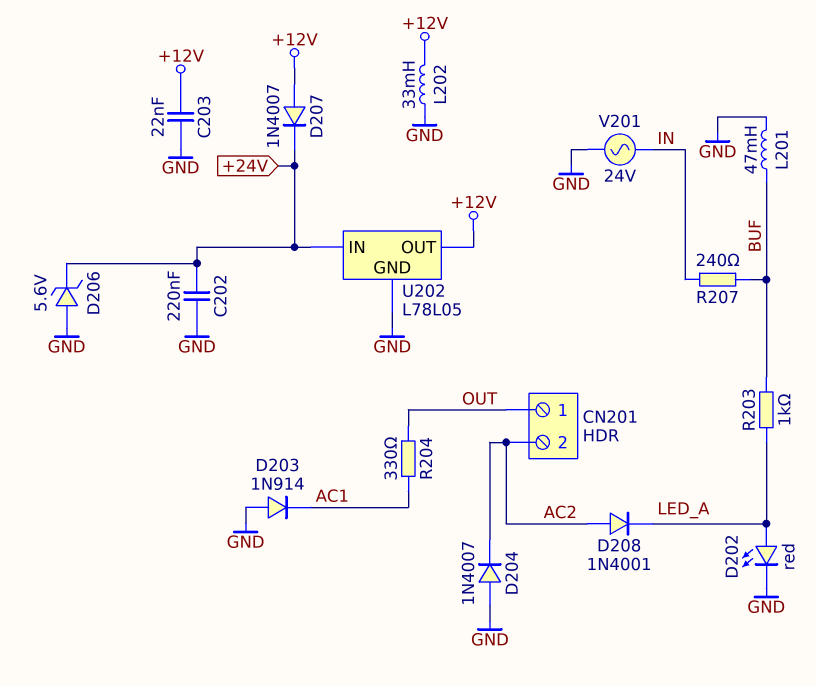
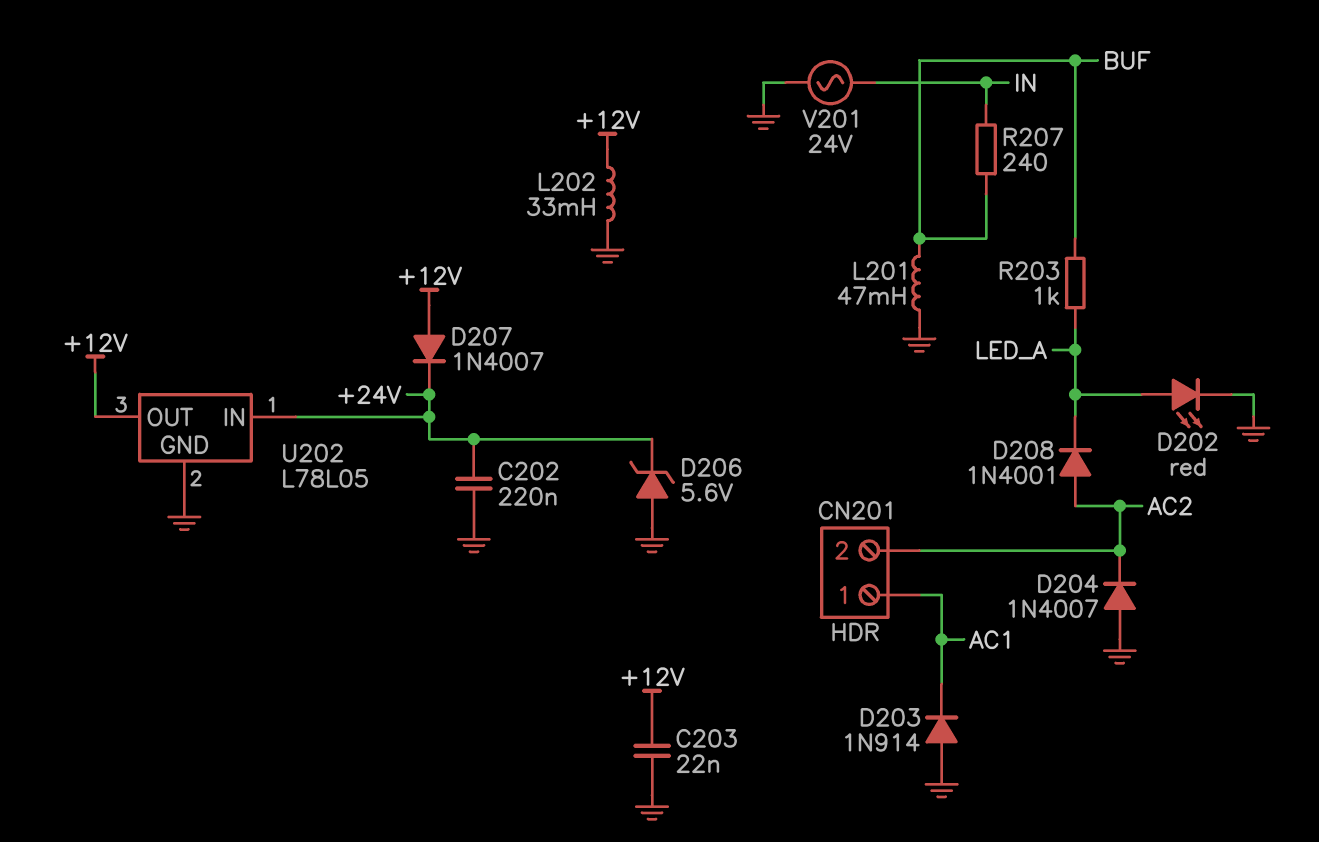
CN201 pin 1: OUT -> AC1
R204: 330 (AC1, OUT) -> none

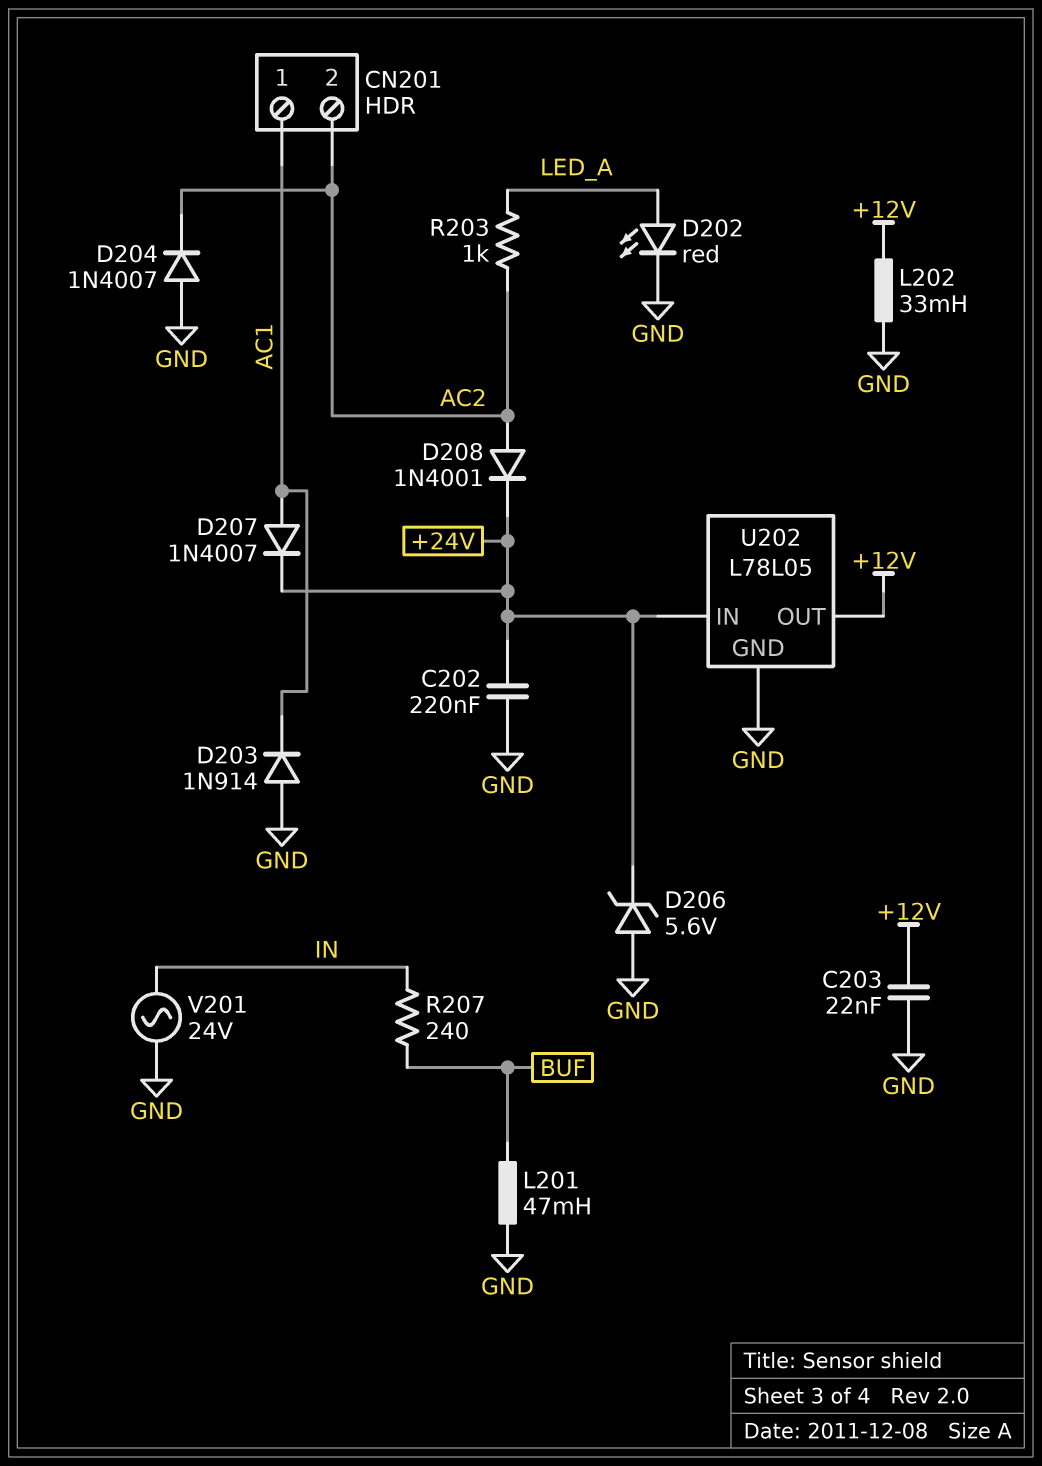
D207: diode 1N4007 (A +12V, K +24V) -> diode 1N4007 (A AC1, K +24V)
D208: diode 1N4001 (A AC2, K LED_A) -> diode 1N4001 (A AC2, K +24V)
R203: 1k (BUF, LED_A) -> 1k (AC2, LED_A)

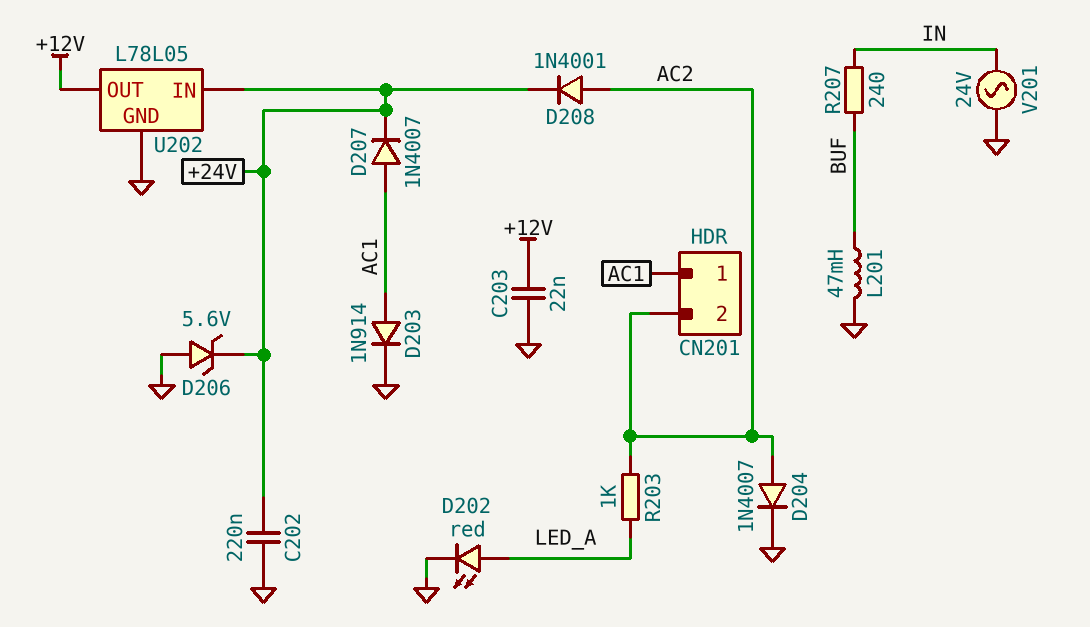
D203: diode 1N914 (A GND, K AC1) -> diode 1N914 (A AC1, K GND)
D204: diode 1N4007 (A GND, K AC2) -> diode 1N4007 (A AC2, K GND)
L202: 33mH (+12V, GND) -> none

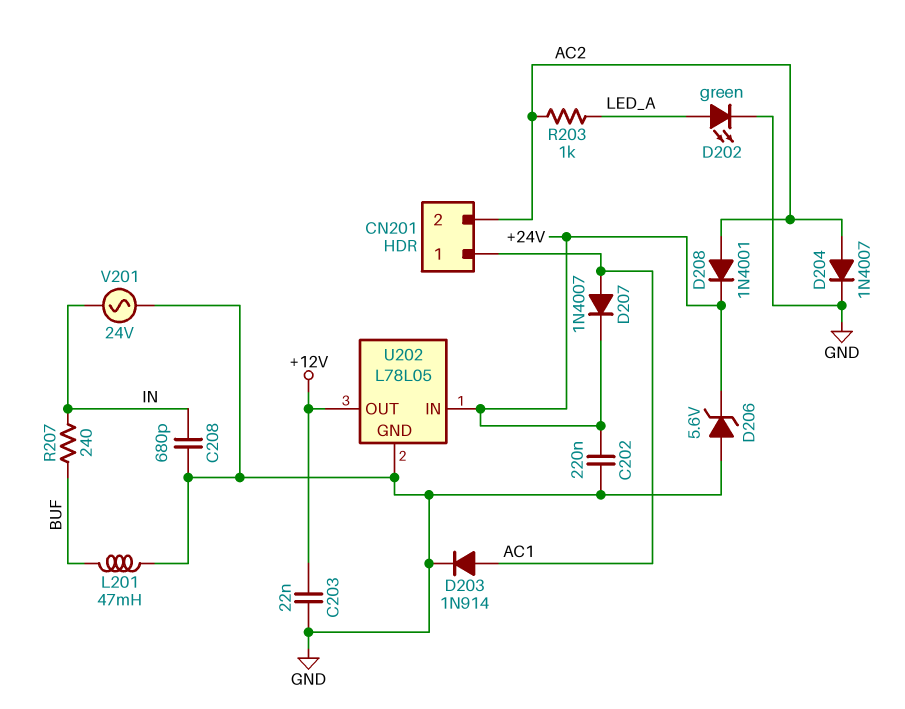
C208: none -> 680pF (GND, IN)
D202: LED red (A LED_A, K GND) -> LED green (A LED_A, K GND)

